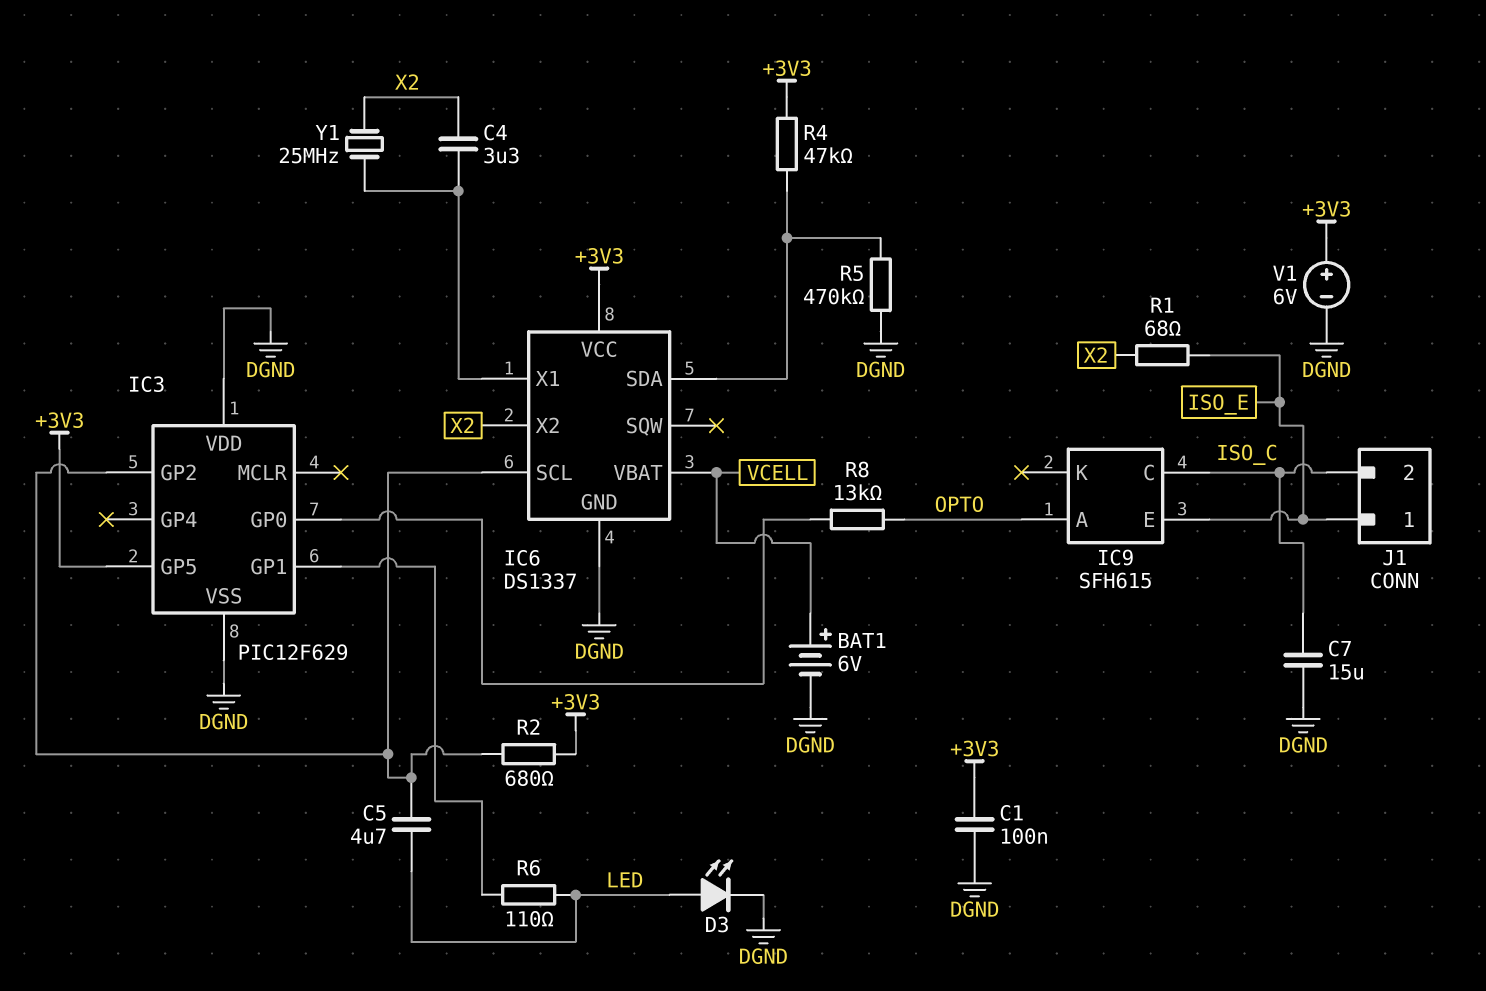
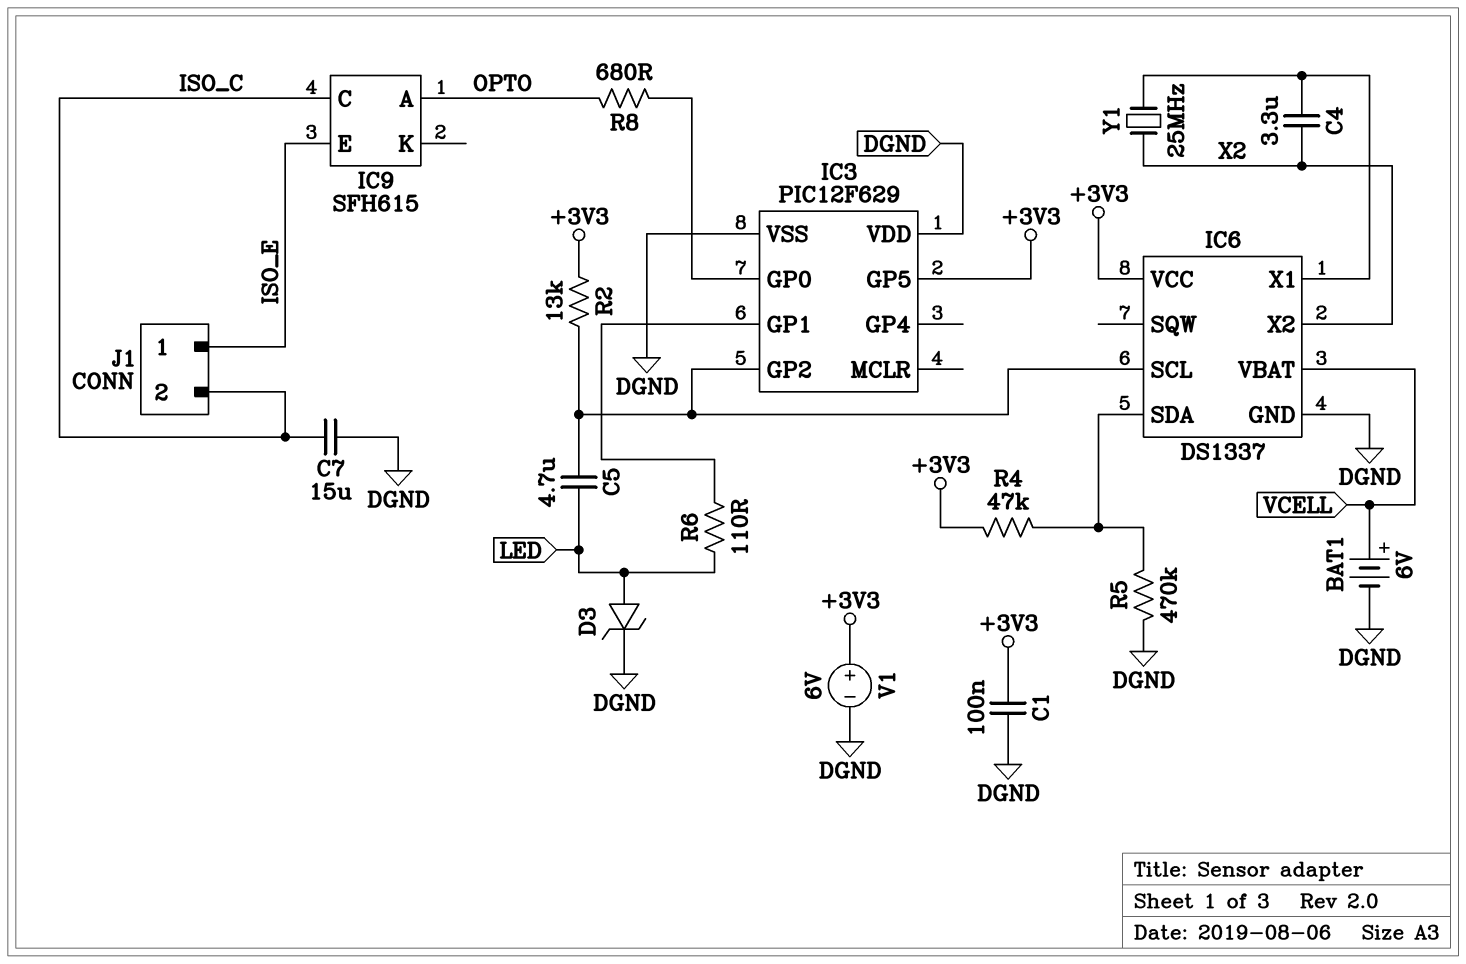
D3: LED (A LED, K DGND) -> zener (A LED, K DGND)
R1: 68 (ISO_E, X2) -> none
R2: 680 (+3V3, IC3/GP2) -> 13k (+3V3, IC3/GP2)
R8: 13k (IC3/GP0, OPTO) -> 680 (IC3/GP0, OPTO)

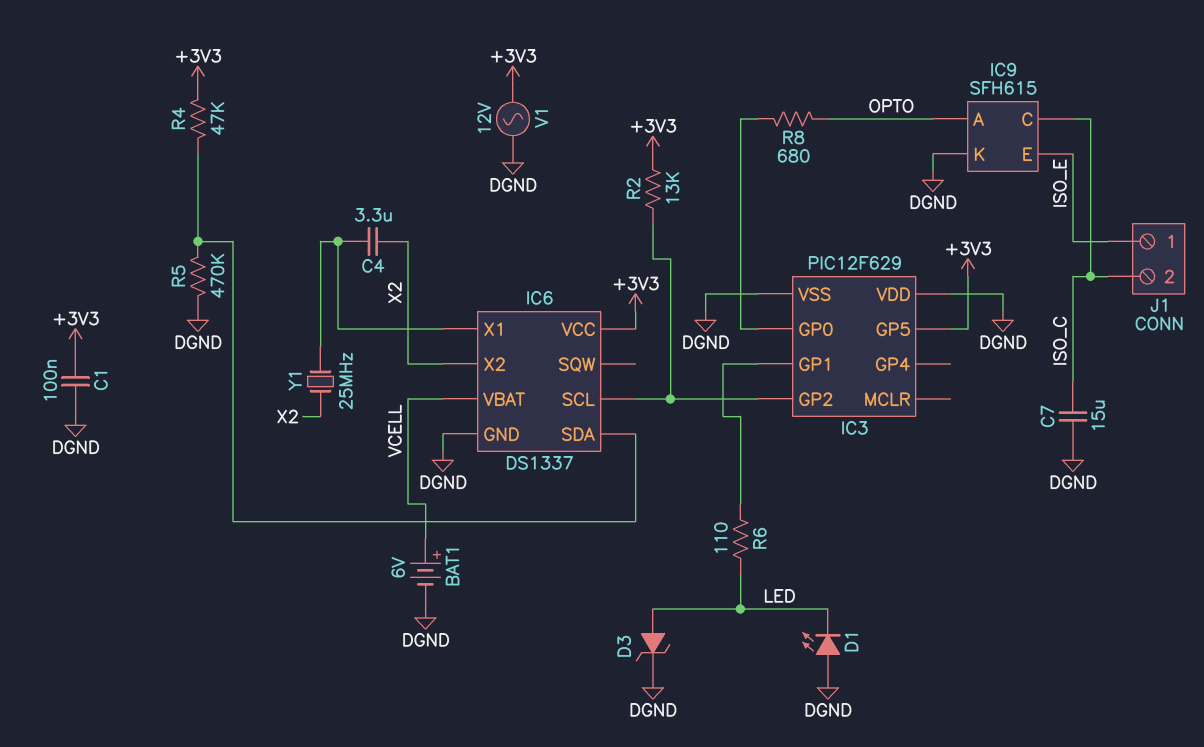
C5: 4.7uF (IC3/GP2, LED) -> none
D1: none -> LED (A DGND, K LED)
IC9 pin K: none -> DGND
V1: 6V (plus +3V3, minus DGND) -> AC 12V (+3V3, DGND)

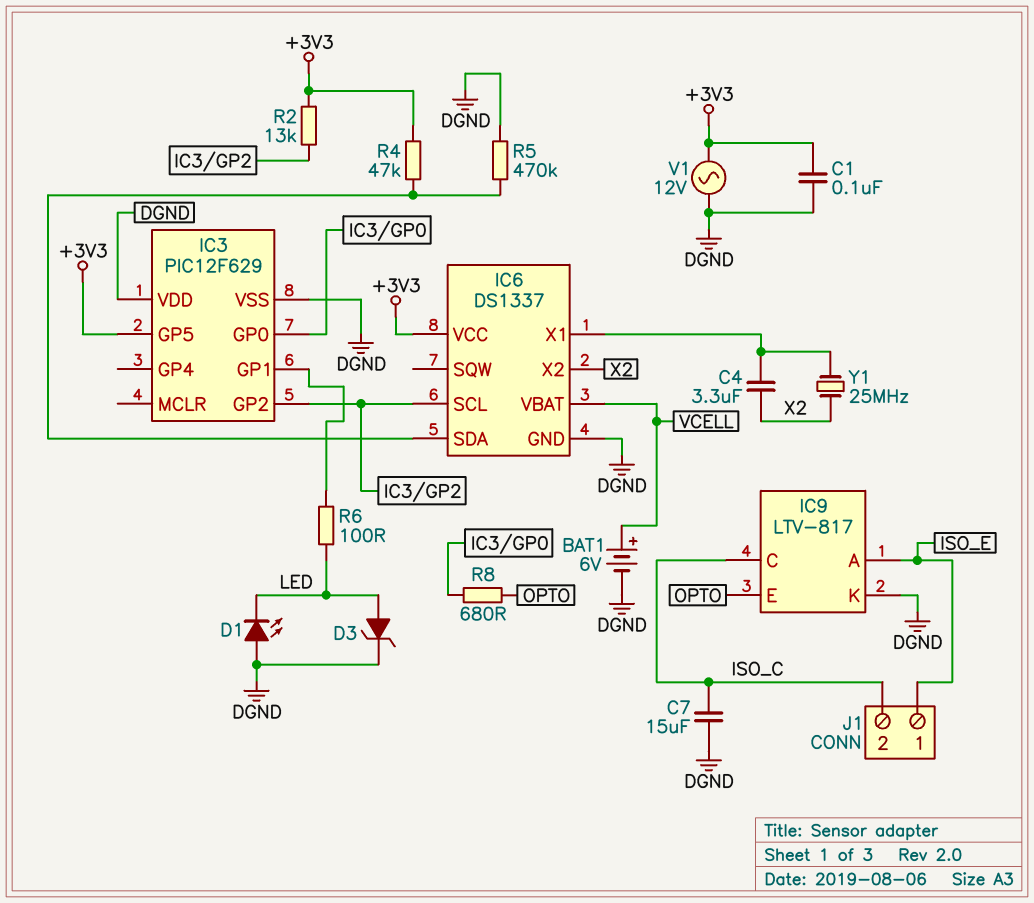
IC9: SFH615 -> LTV-817
IC9 pin A: OPTO -> ISO_E
IC9 pin E: ISO_E -> OPTO
R6: 110 (IC3/GP1, LED) -> 100 (IC3/GP1, LED)

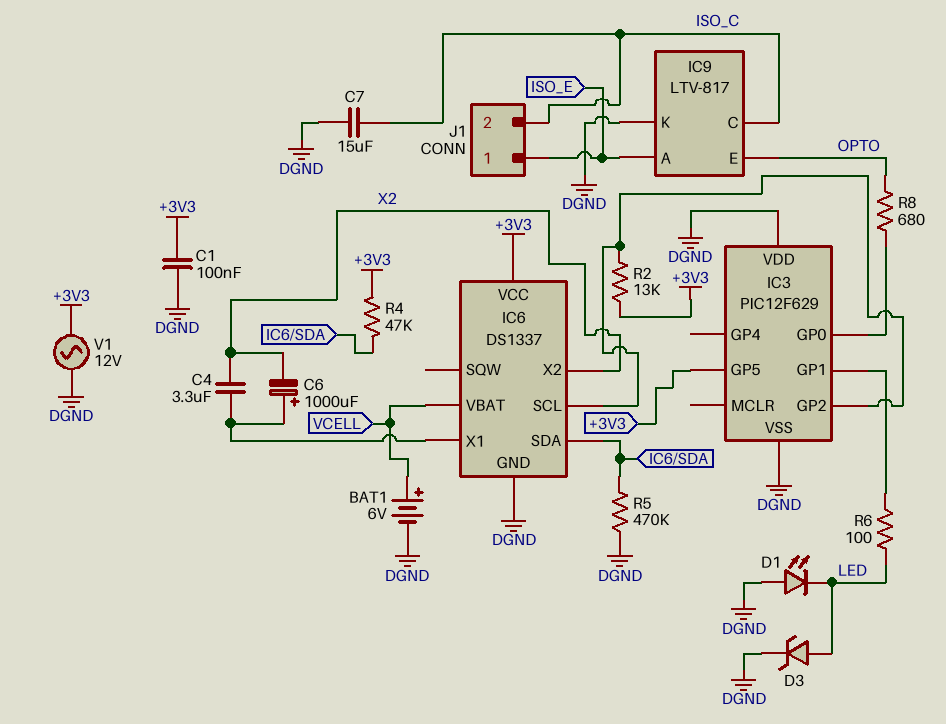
C6: none -> 1000uF (plus IC6/X1, minus X2)
Y1: 25MHz (IC6/X1, X2) -> none

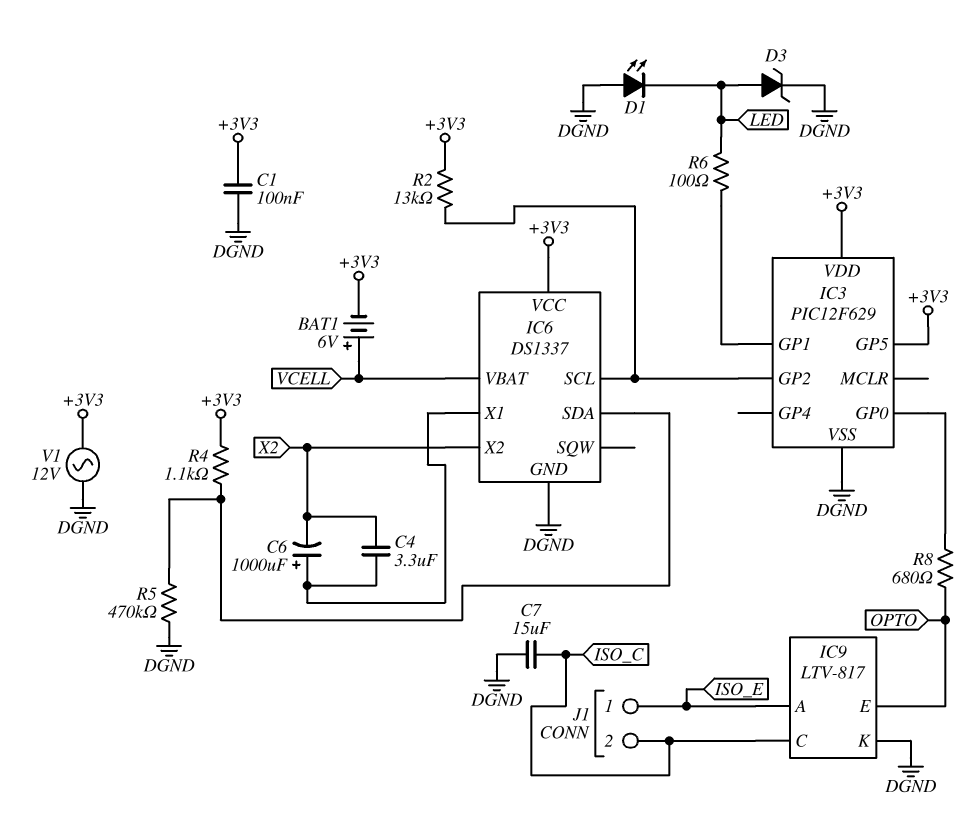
BAT1: 6V (plus VCELL, minus DGND) -> 6V (plus VCELL, minus +3V3)
IC3 pin VDD: DGND -> +3V3
R4: 47k (+3V3, IC6/SDA) -> 1.1k (+3V3, IC6/SDA)

